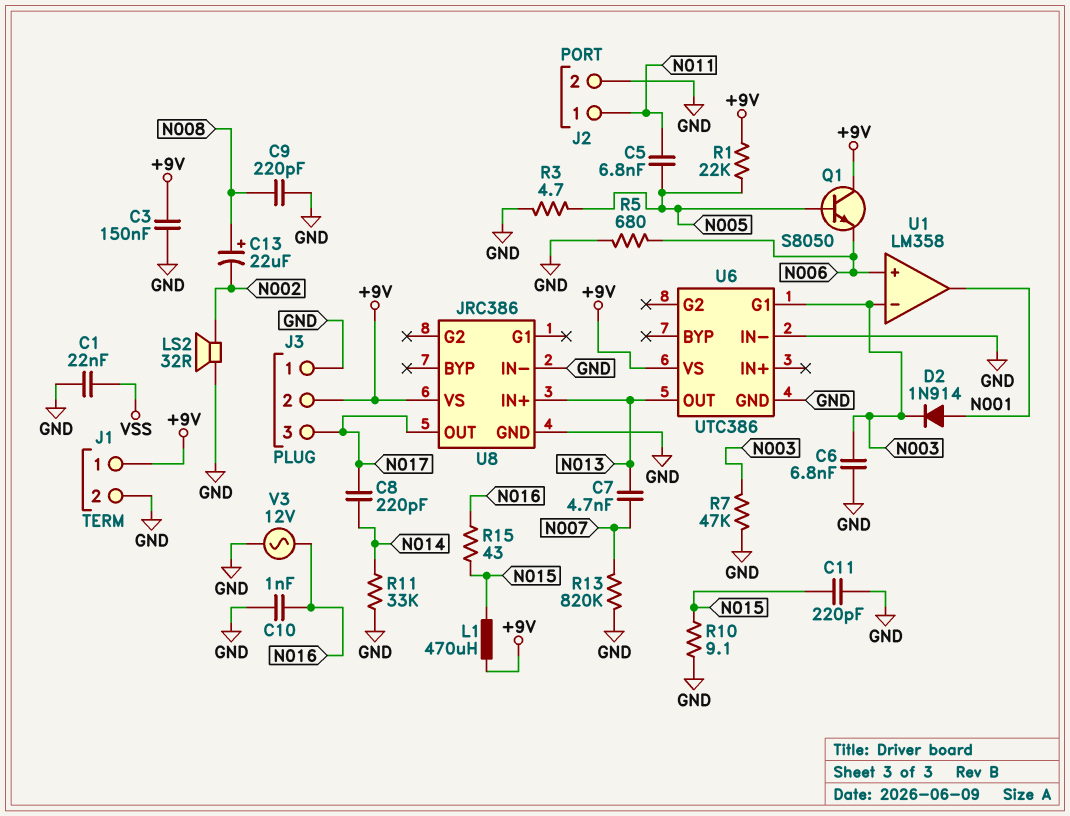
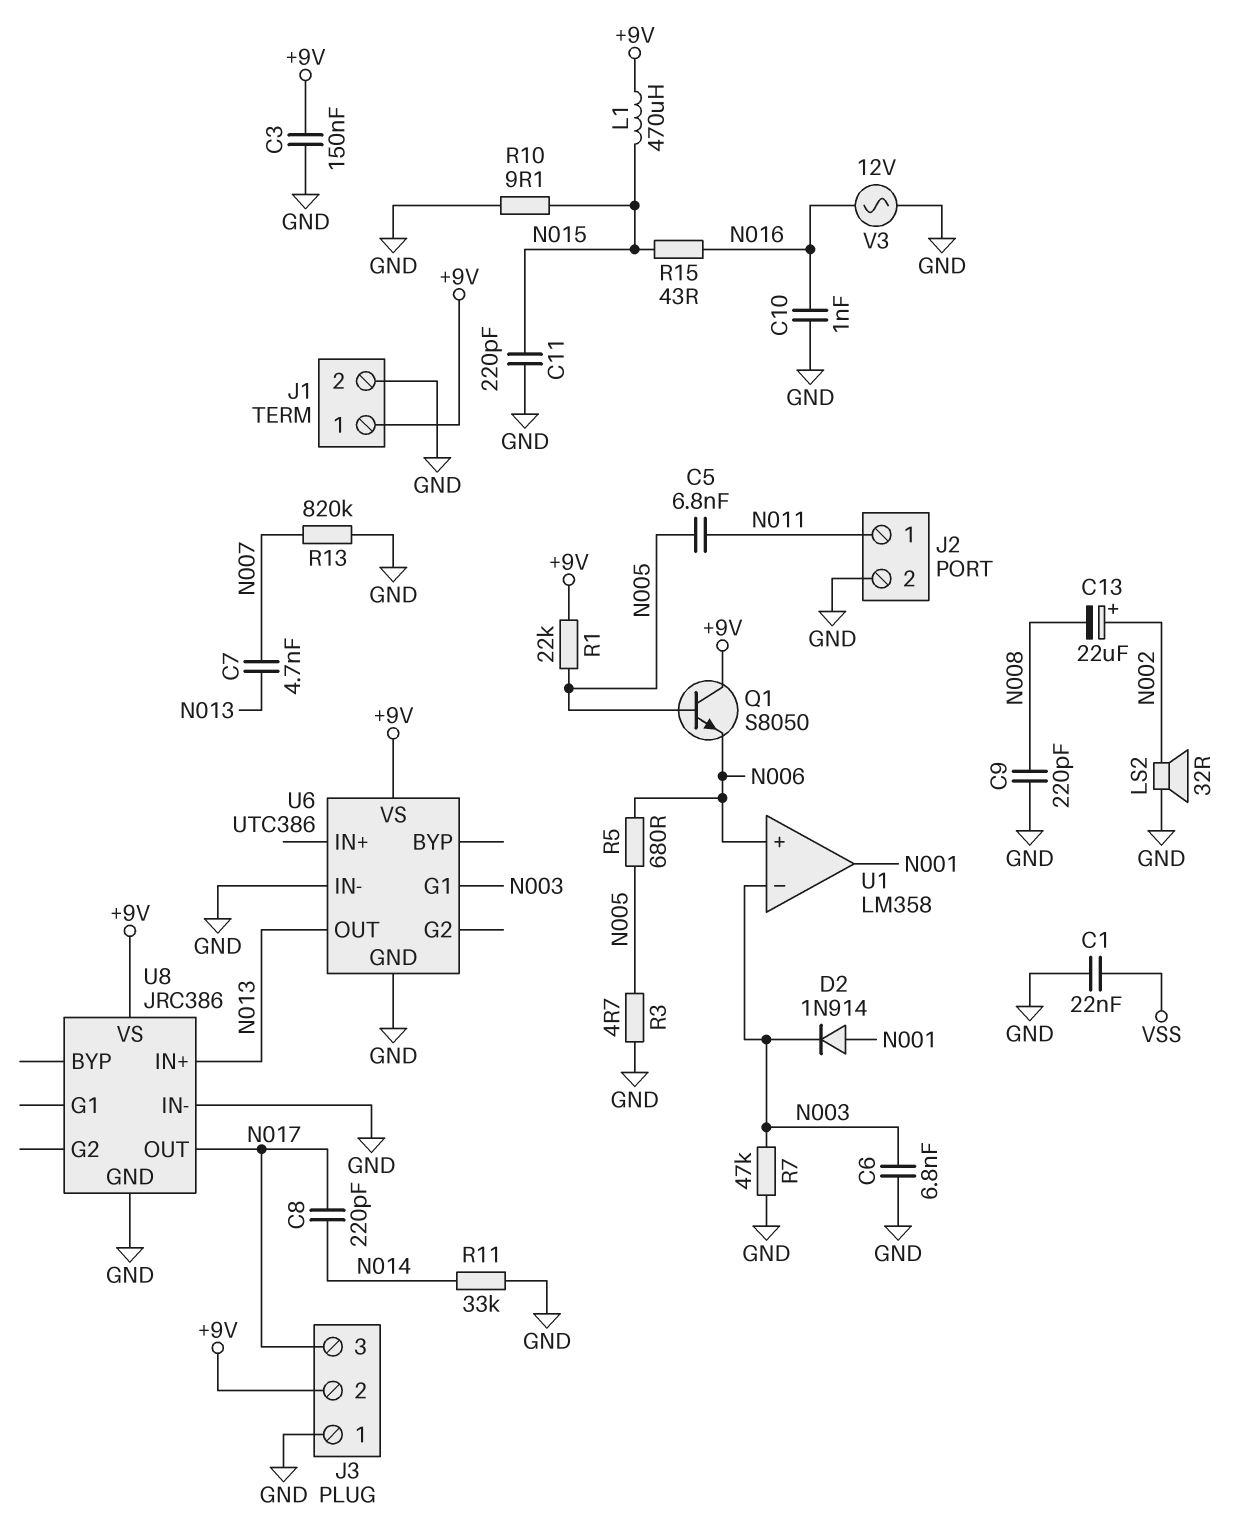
C13: 22uF (plus N008, minus N002) -> 22uF (plus N002, minus N008)
R5: 680 (GND, N006) -> 680 (N005, N006)

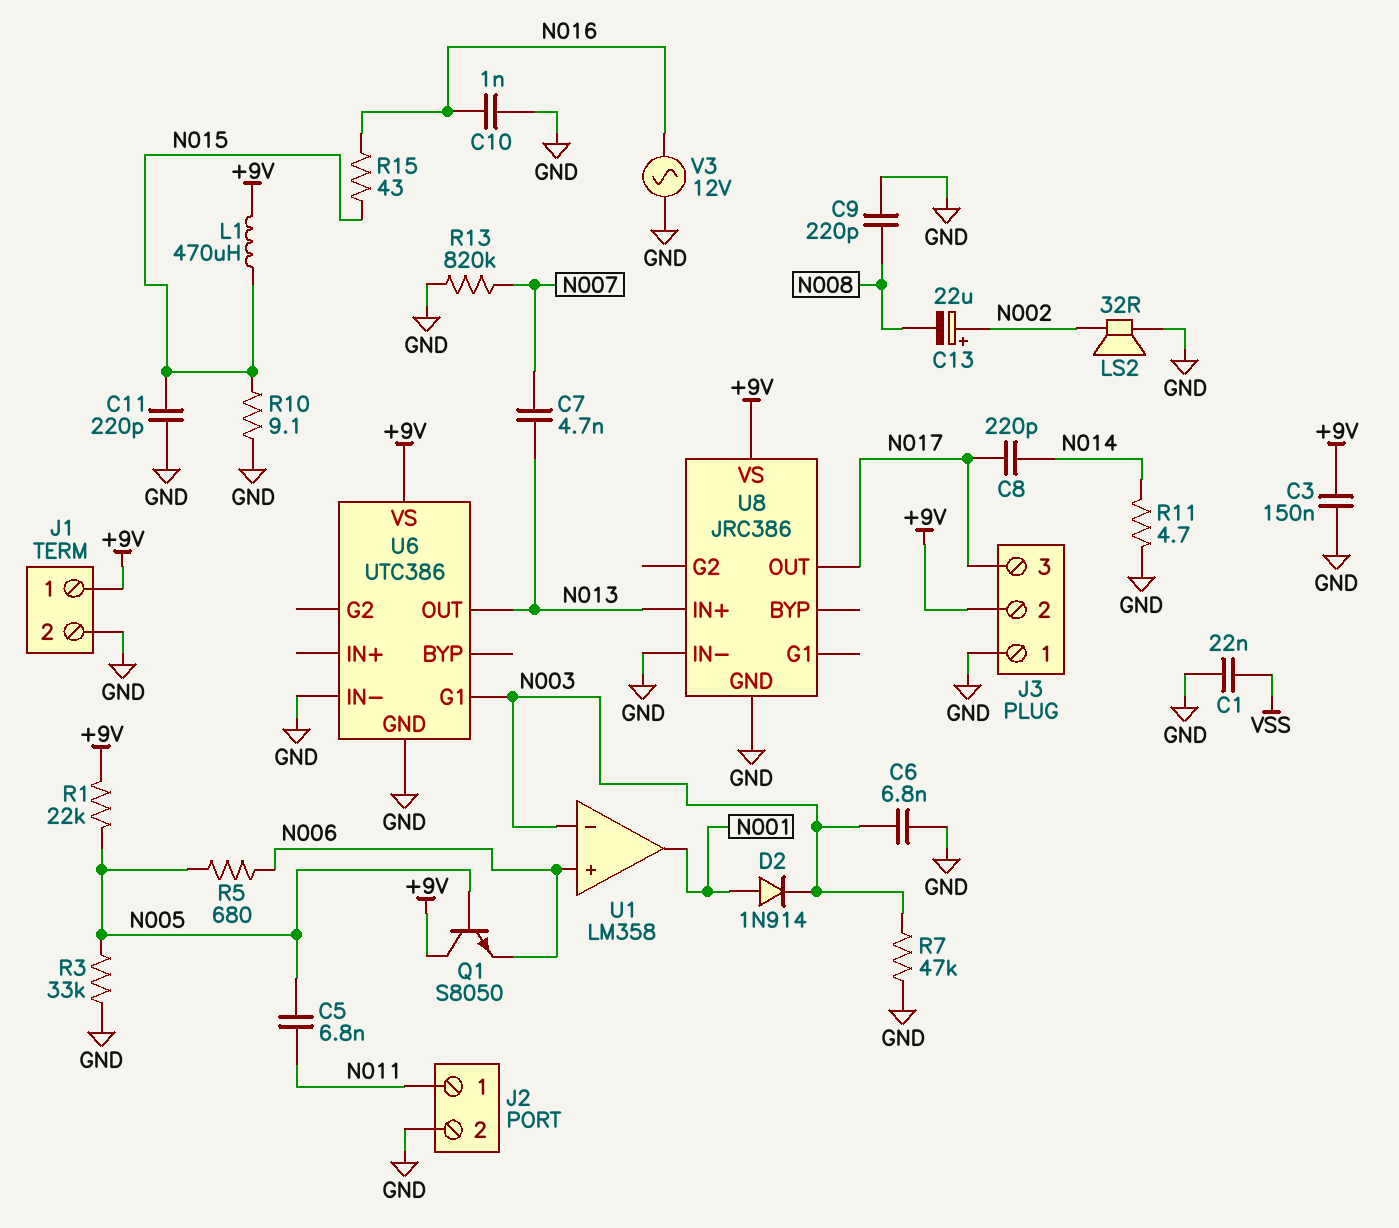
R3: 4.7 (GND, N005) -> 33k (GND, N005)
R11: 33k (GND, N014) -> 4.7 (GND, N014)

